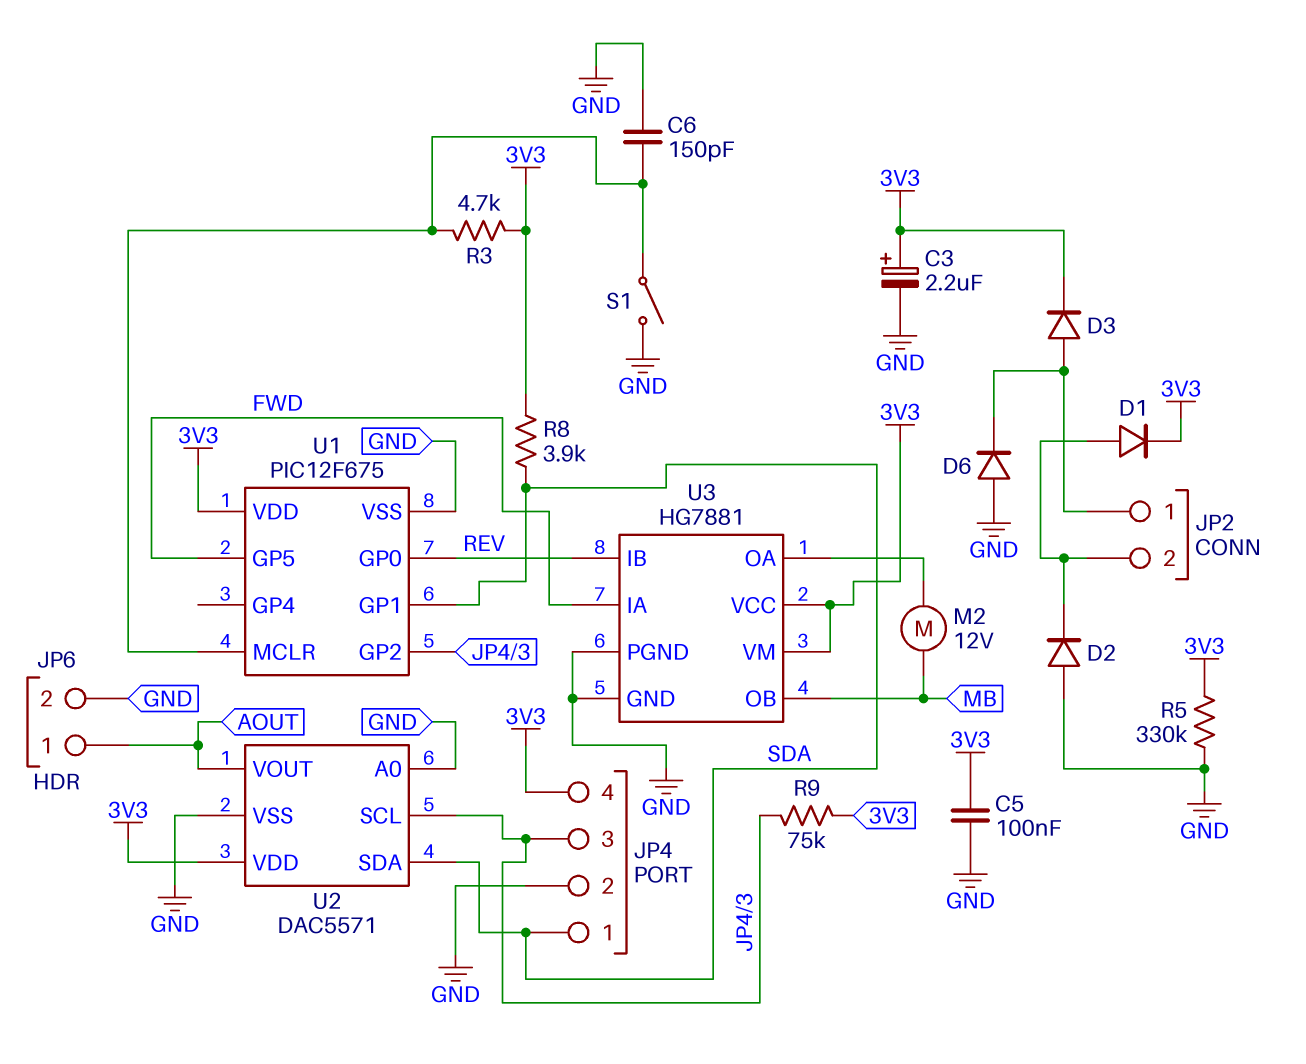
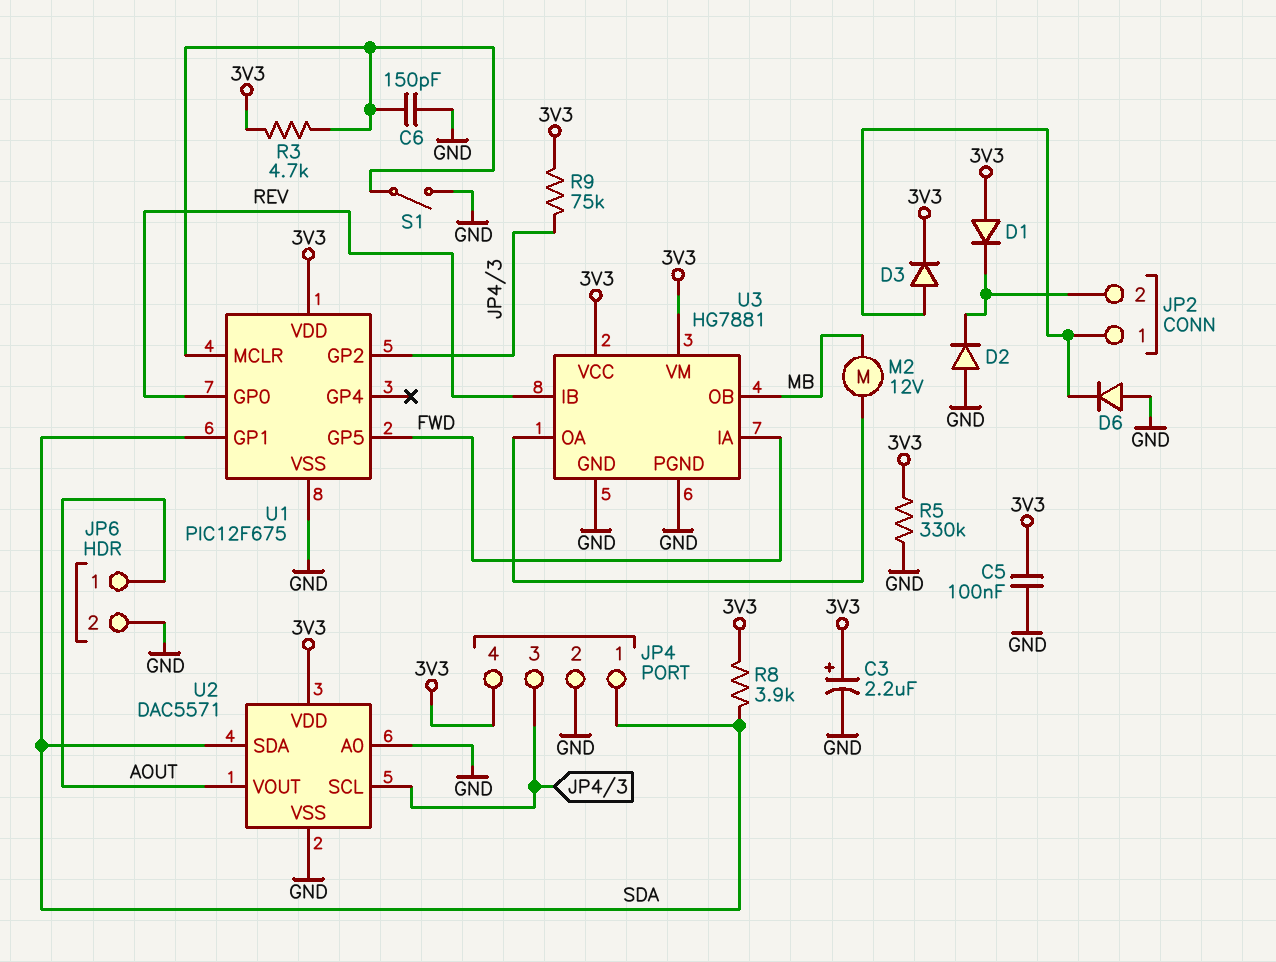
D1: diode (A JP2/2, K 3V3) -> diode (A 3V3, K JP2/2)

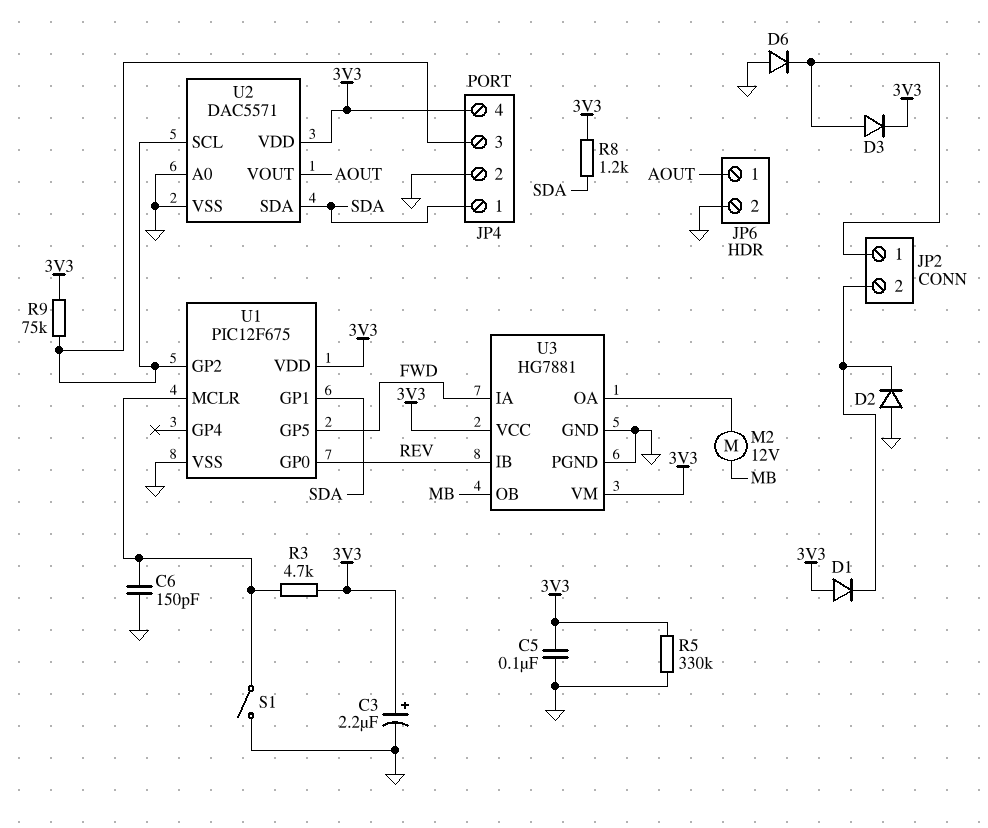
R8: 3.9k (3V3, SDA) -> 1.2k (3V3, SDA)

